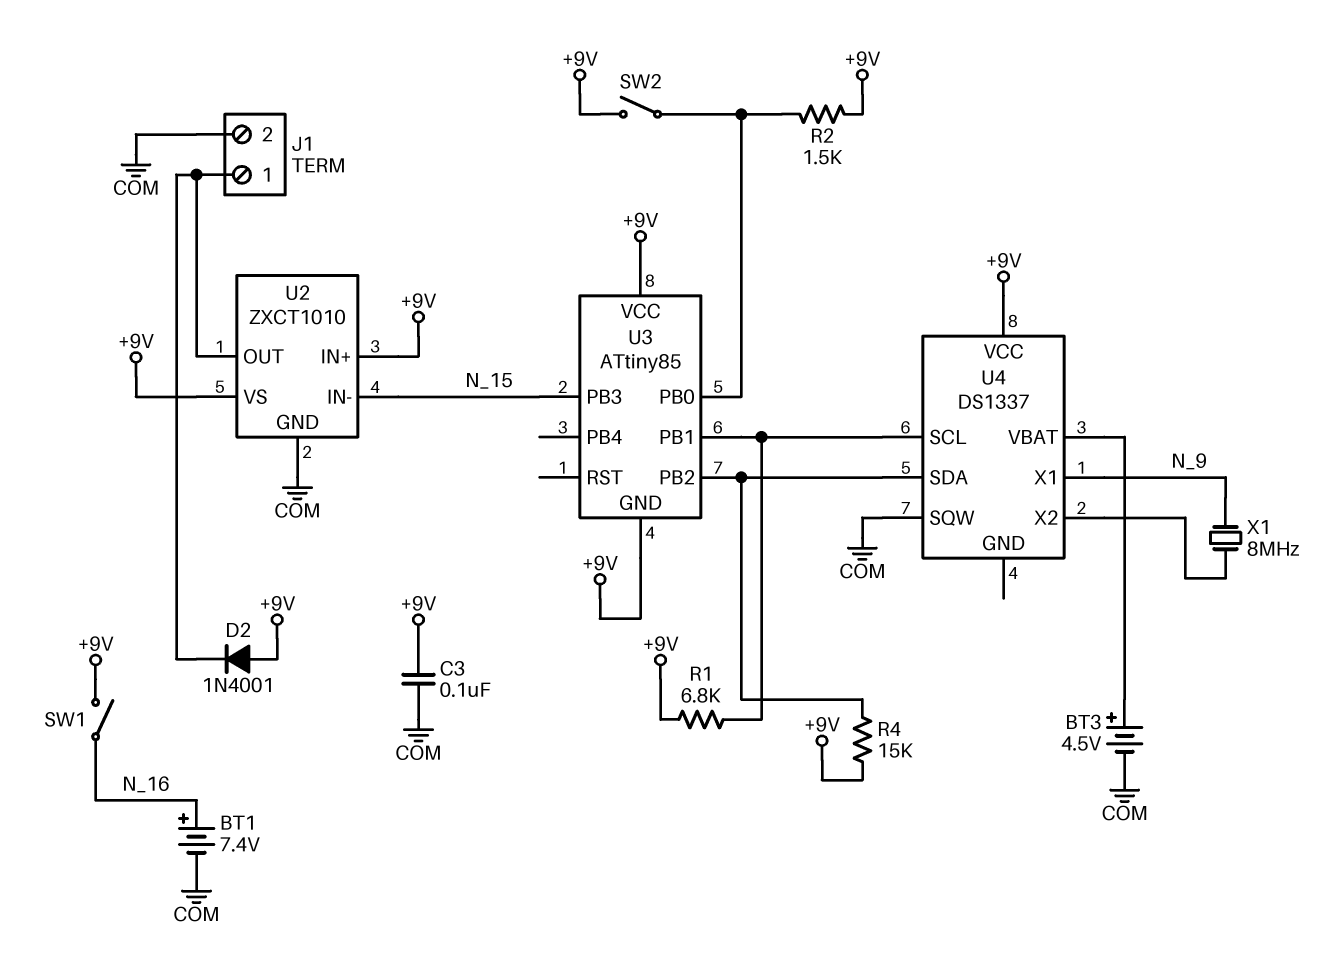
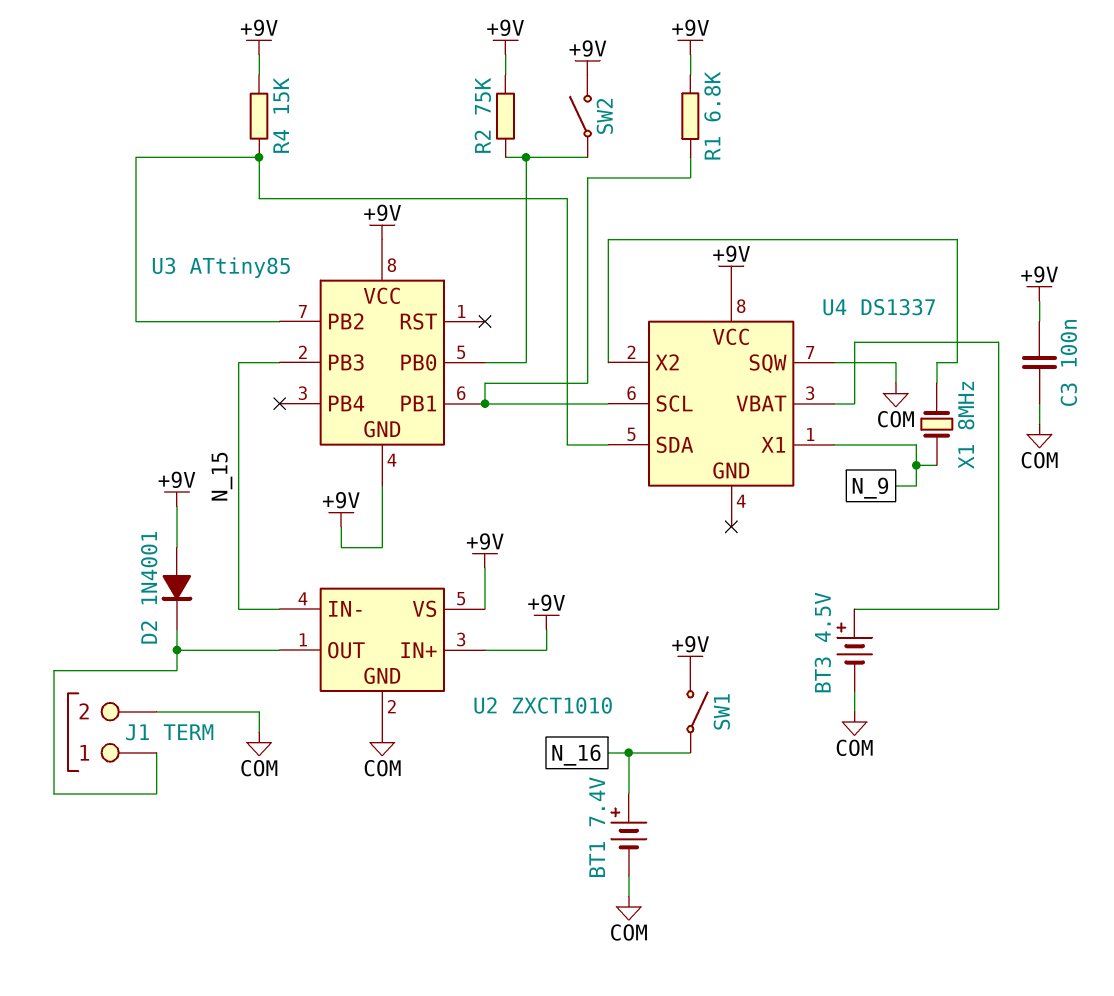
R2: 1.5k (+9V, U3/PB0) -> 75k (+9V, U3/PB0)

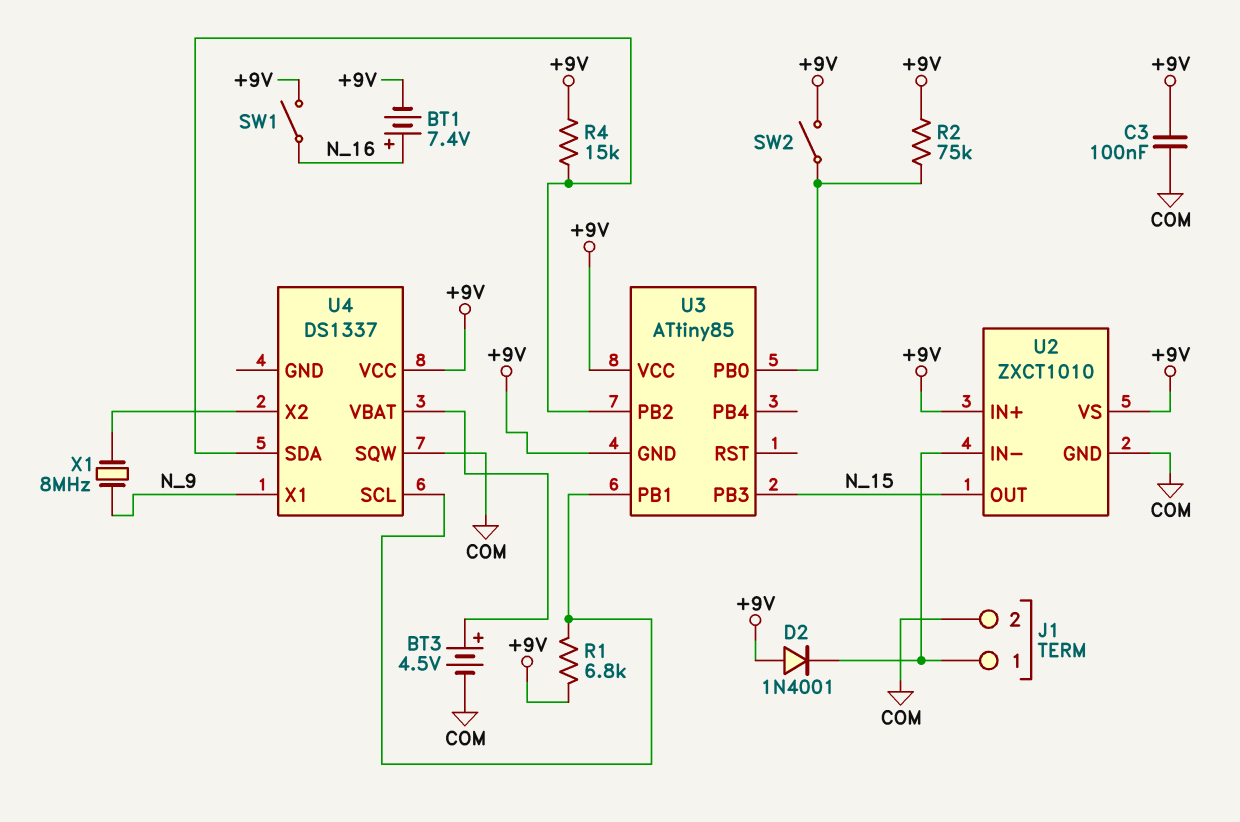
BT1: 7.4V (plus N_16, minus COM) -> 7.4V (plus N_16, minus +9V)
U2 pin IN-: N_15 -> J1/1
U2 pin OUT: J1/1 -> N_15

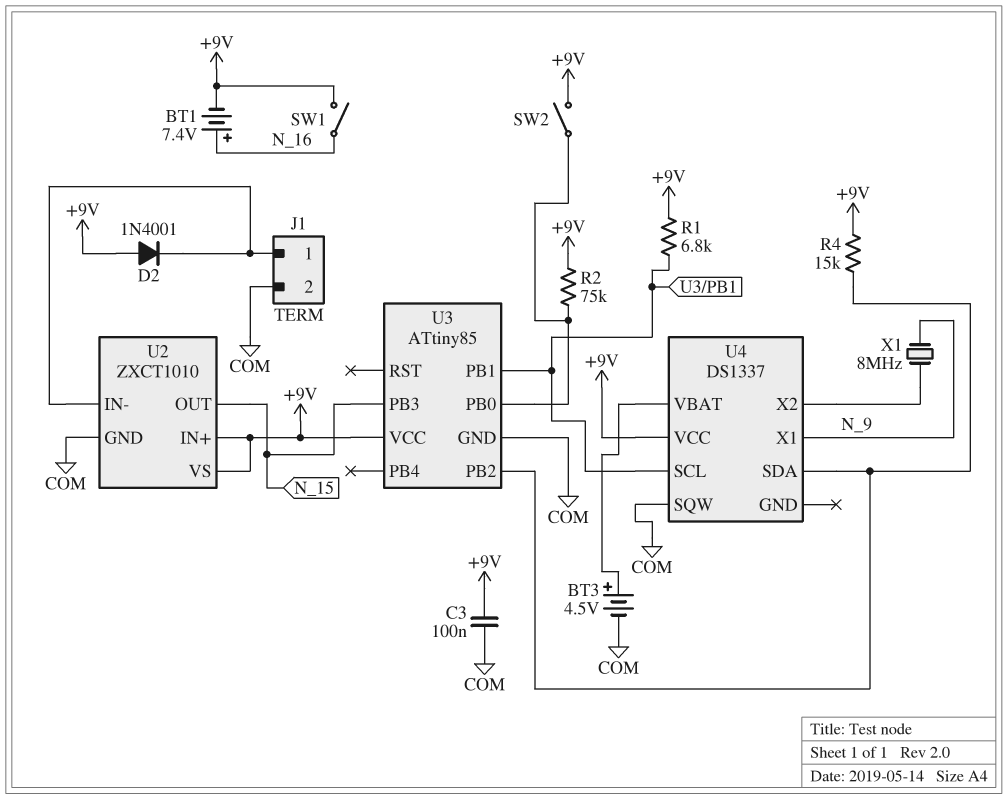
U3 pin GND: +9V -> COM

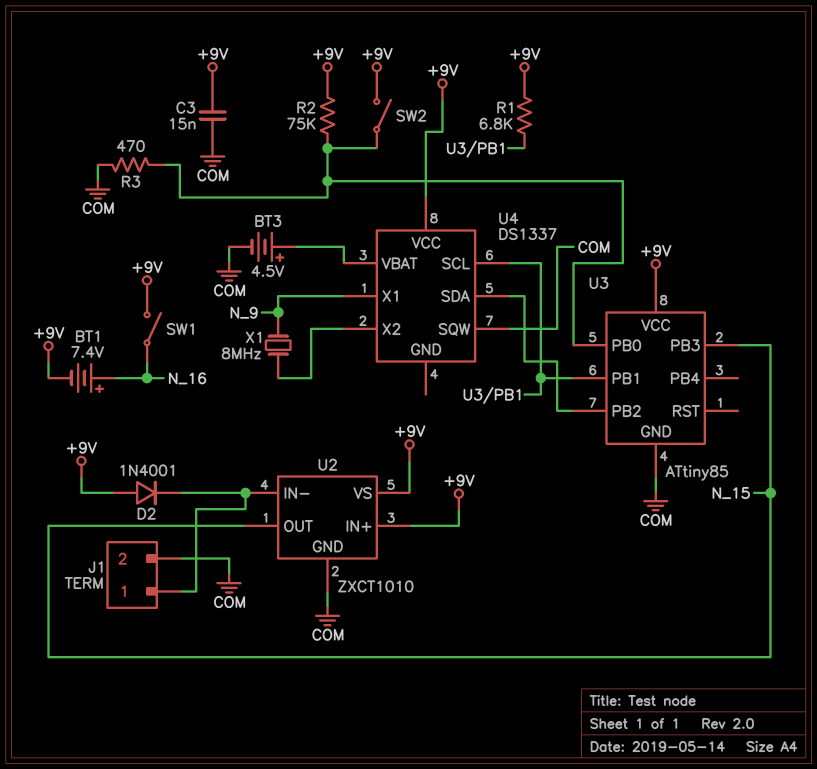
C3: 100nF (+9V, COM) -> 15nF (+9V, COM)
R3: none -> 470 (COM, U3/PB0)
R4: 15k (+9V, U3/PB2) -> none

